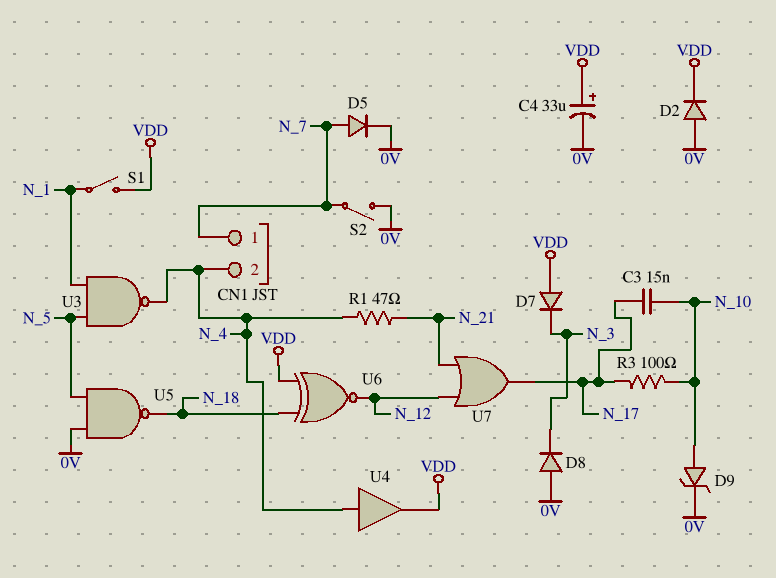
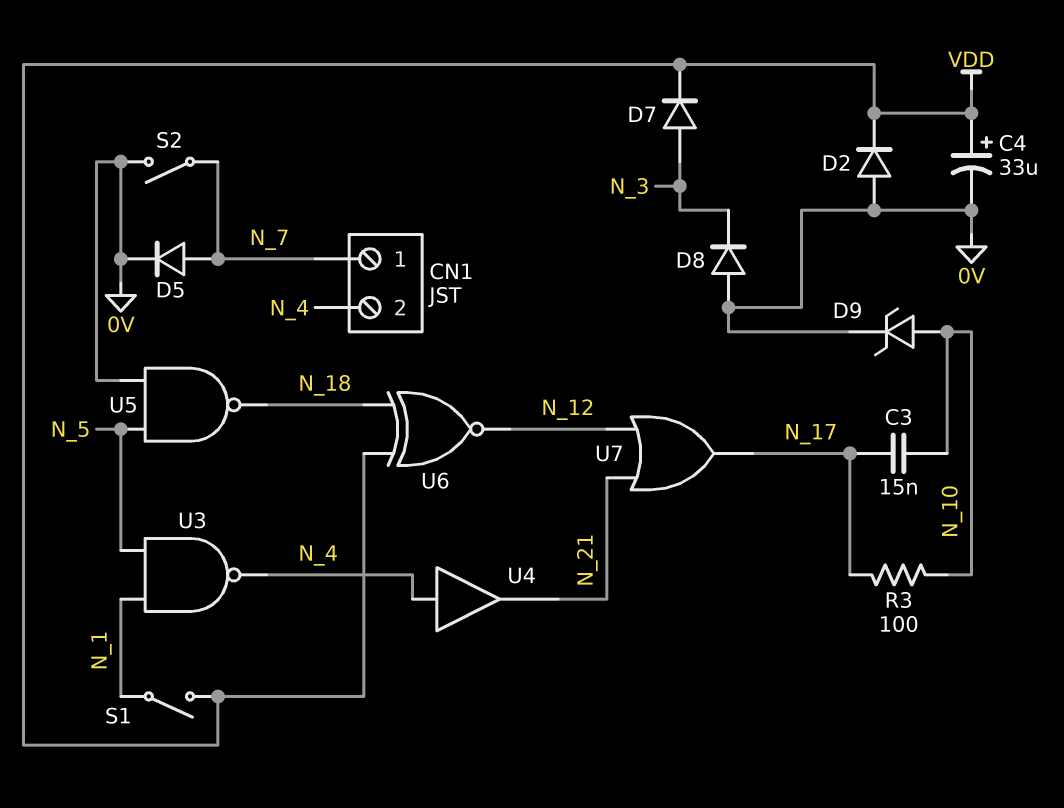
D7: diode (A VDD, K N_3) -> diode (A N_3, K VDD)
R1: 47 (N_4, N_21) -> none
U4: buffer (in N_4, out VDD) -> buffer (in N_4, out N_21)

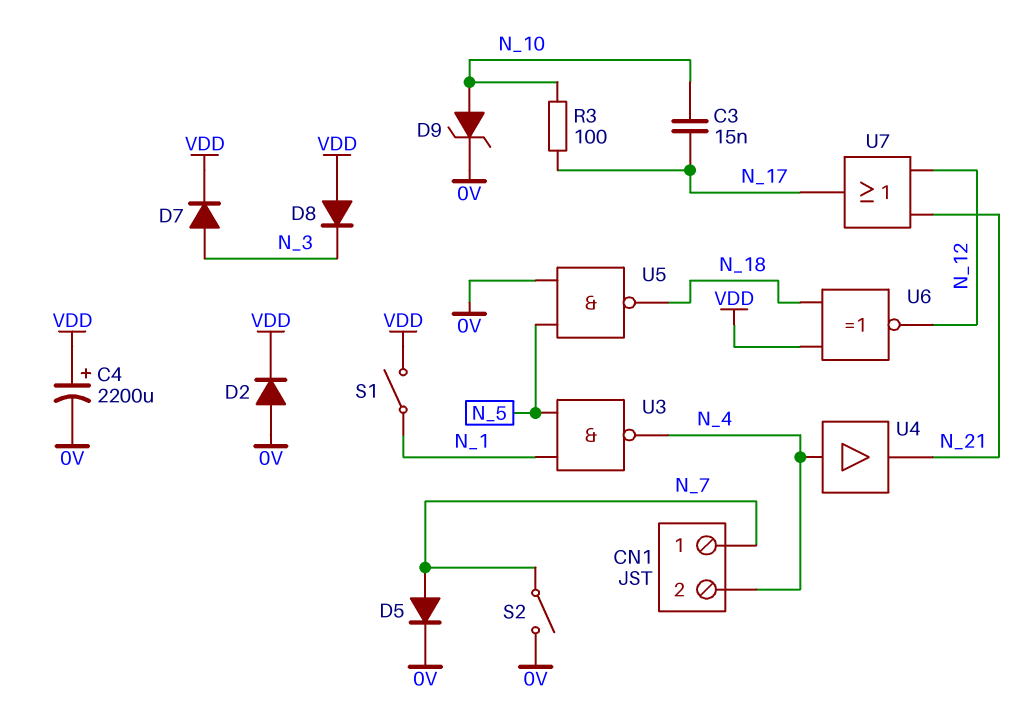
C4: 33uF (plus VDD, minus 0V) -> 2200uF (plus VDD, minus 0V)
D8: diode (A 0V, K N_3) -> diode (A VDD, K N_3)

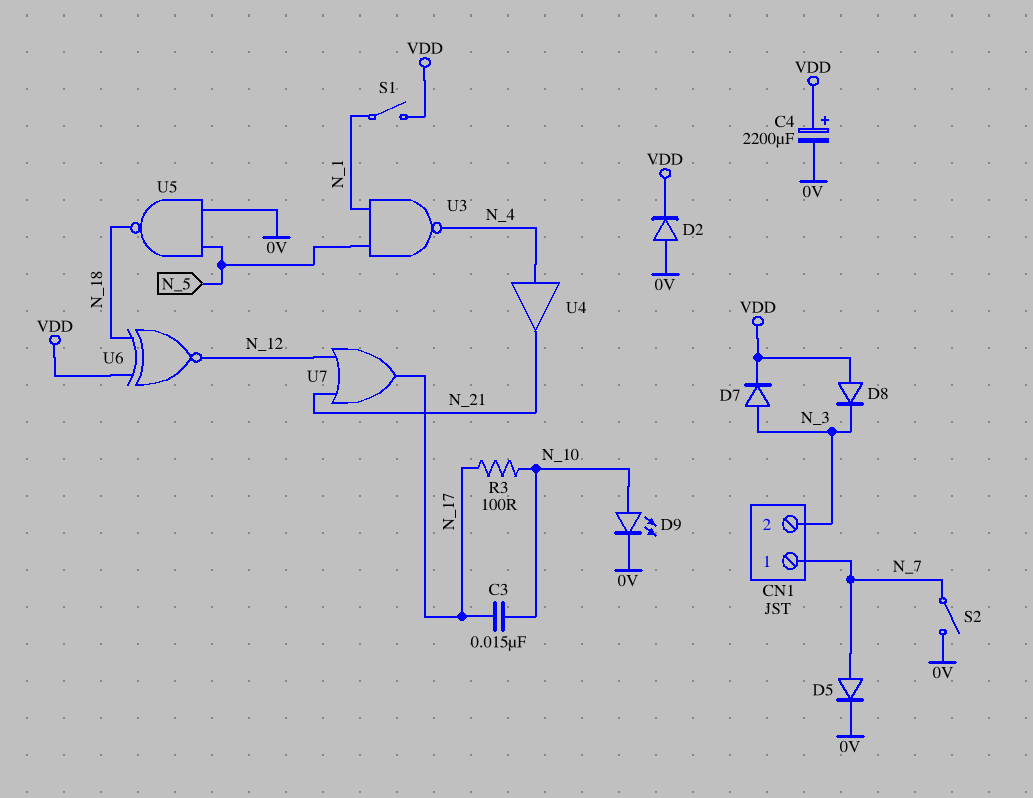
CN1 pin 2: N_4 -> N_3
D9: zener (A N_10, K 0V) -> LED (A N_10, K 0V)

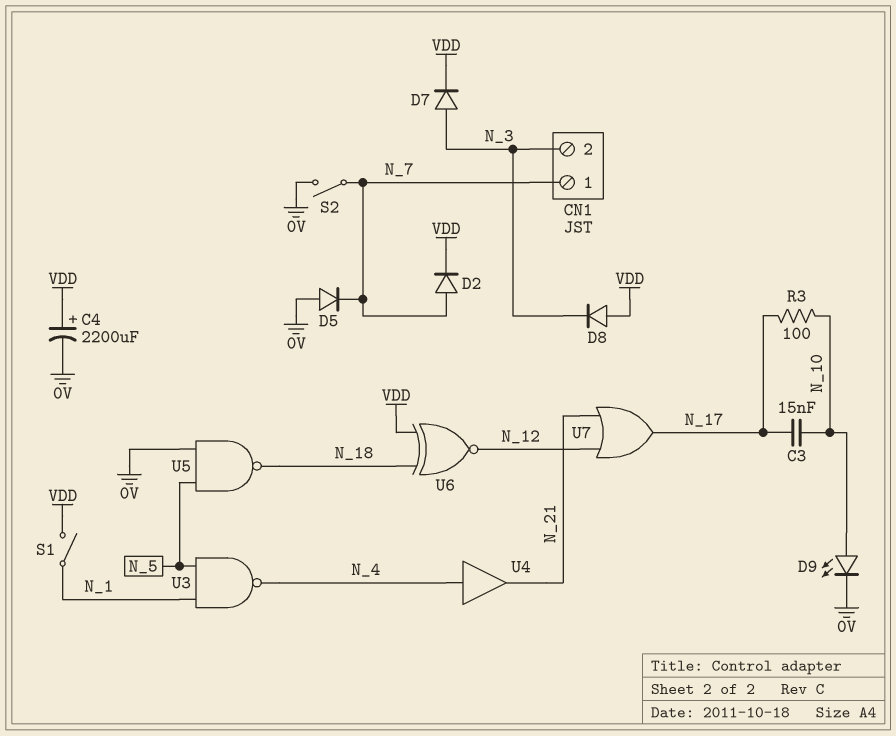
D2: diode (A 0V, K VDD) -> diode (A N_7, K VDD)
D5: diode (A N_7, K 0V) -> diode (A 0V, K N_7)

